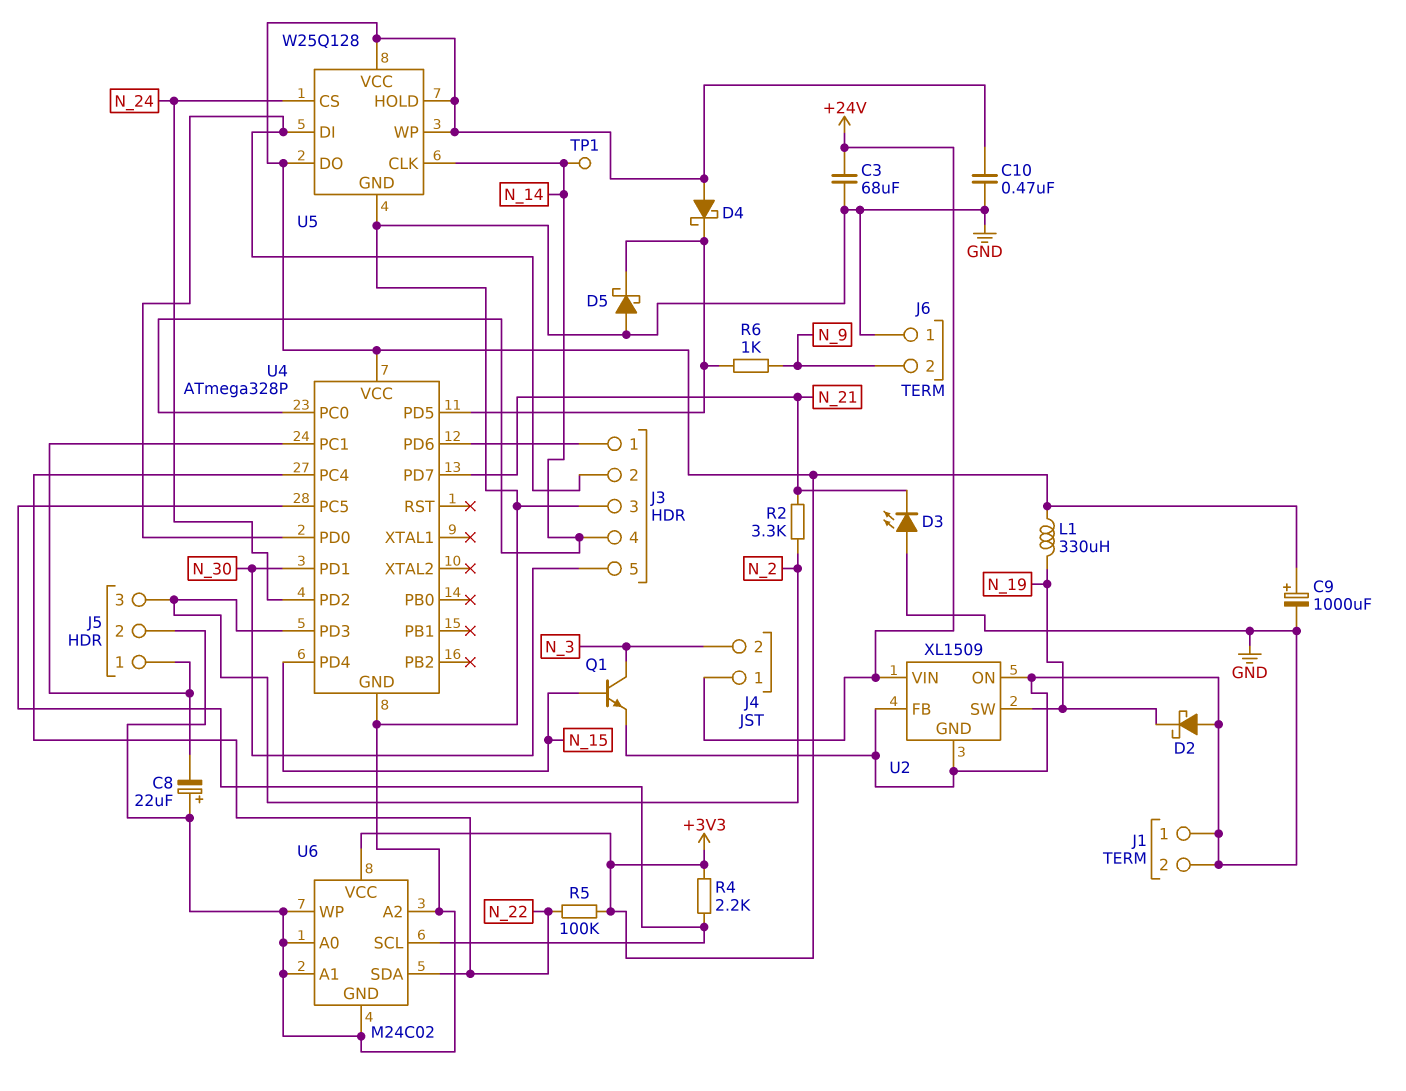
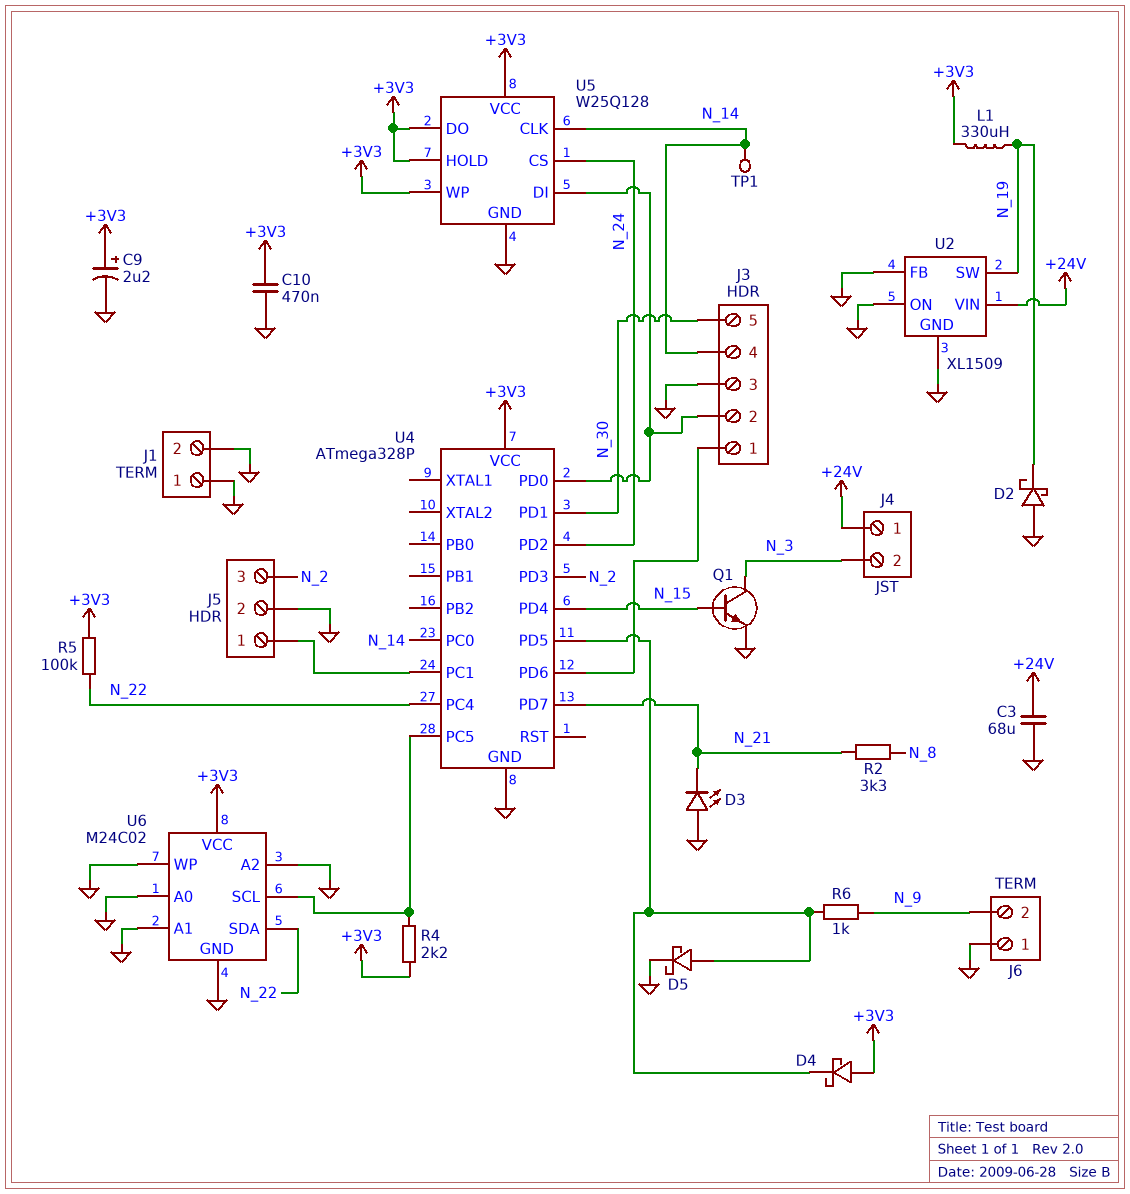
C8: 22uF (plus GND, minus J5/1) -> none
C9: 1000uF (plus +3V3, minus GND) -> 2.2uF (plus +3V3, minus GND)
D5: schottky (A GND, K U4/PD5) -> schottky (A U4/PD5, K GND)
R2: 3.3k (N_2, N_21) -> 3.3k (N_8, N_21)

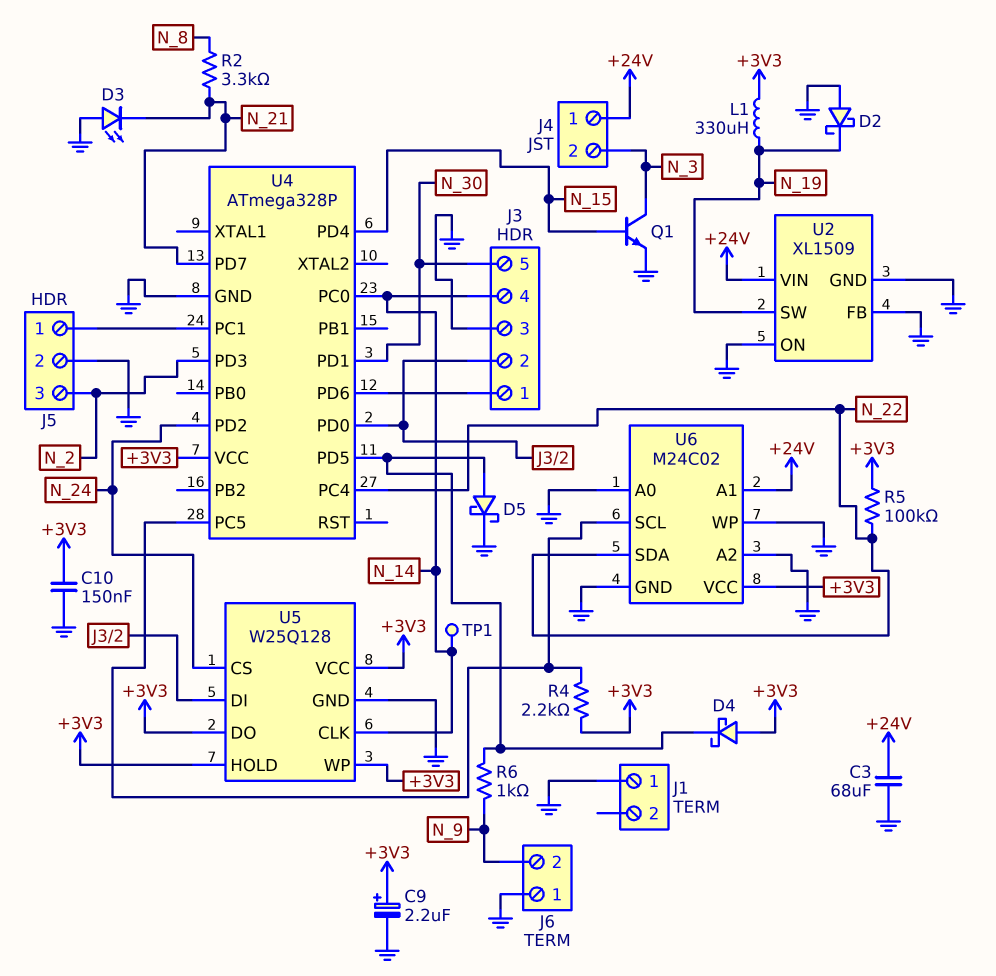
C10: 470nF (+3V3, GND) -> 150nF (+3V3, GND)
J1 pin 2: GND -> none
U6 pin A1: GND -> +24V

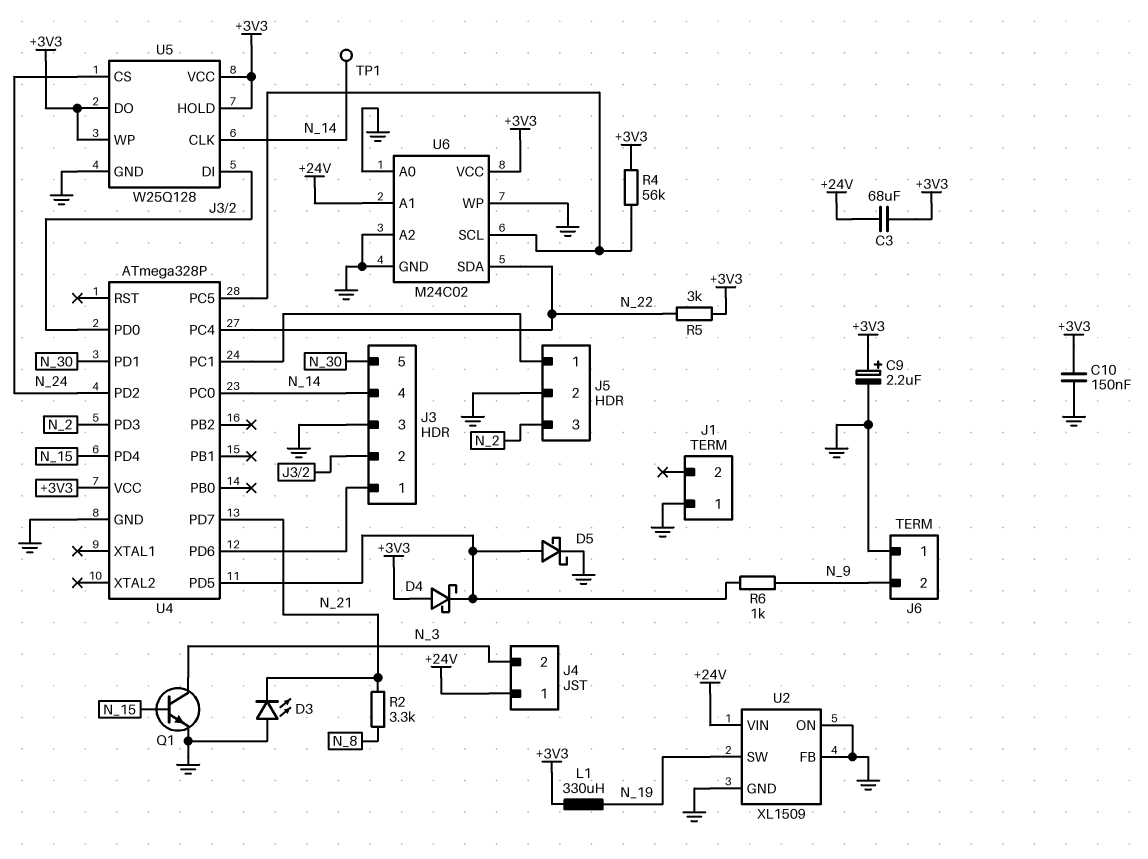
C3: 68uF (+24V, GND) -> 68uF (+3V3, +24V)
D2: schottky (A GND, K N_19) -> none
R4: 2.2k (+3V3, U4/PC5) -> 56k (+3V3, U4/PC5)
R5: 100k (+3V3, N_22) -> 3k (+3V3, N_22)

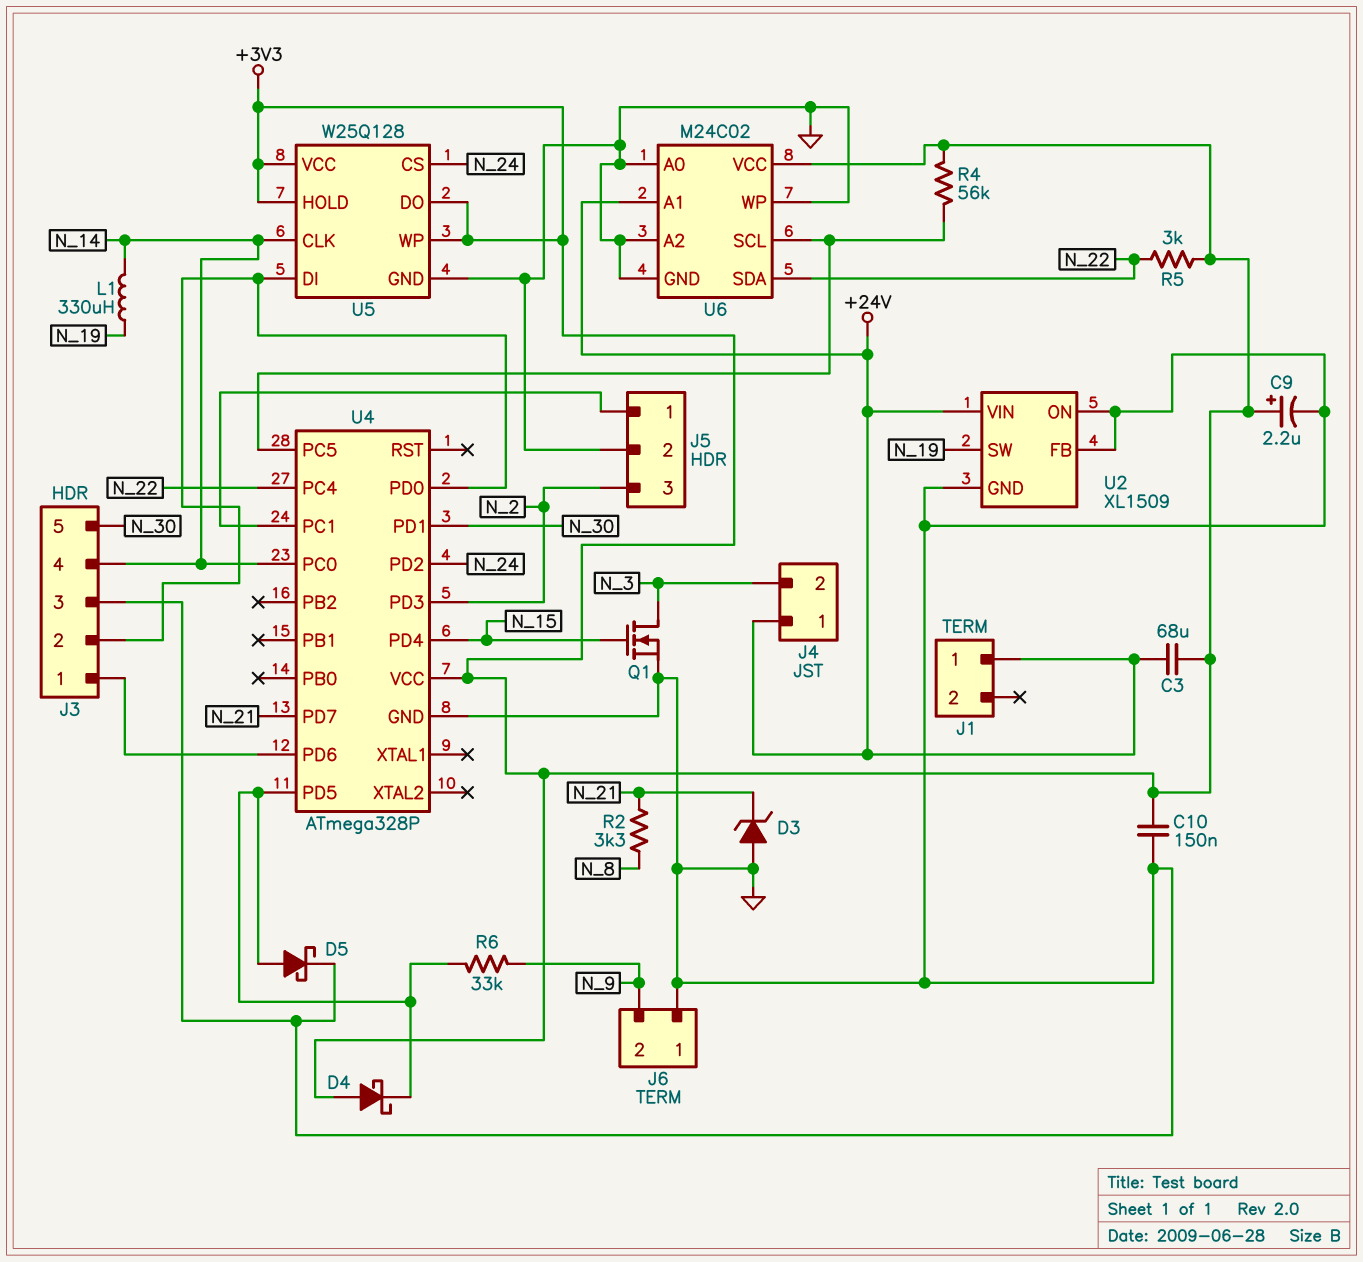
D3: LED (A GND, K N_21) -> zener (A GND, K N_21)
J1 pin 1: GND -> +24V
L1: 330uH (+3V3, N_19) -> 330uH (N_14, N_19)
Q1: NPN (B N_15, C N_3, E GND) -> NMOS (G N_15, D N_3, S GND)
R6: 1k (N_9, U4/PD5) -> 33k (N_9, U4/PD5)
TP1: test point (N_14) -> none

